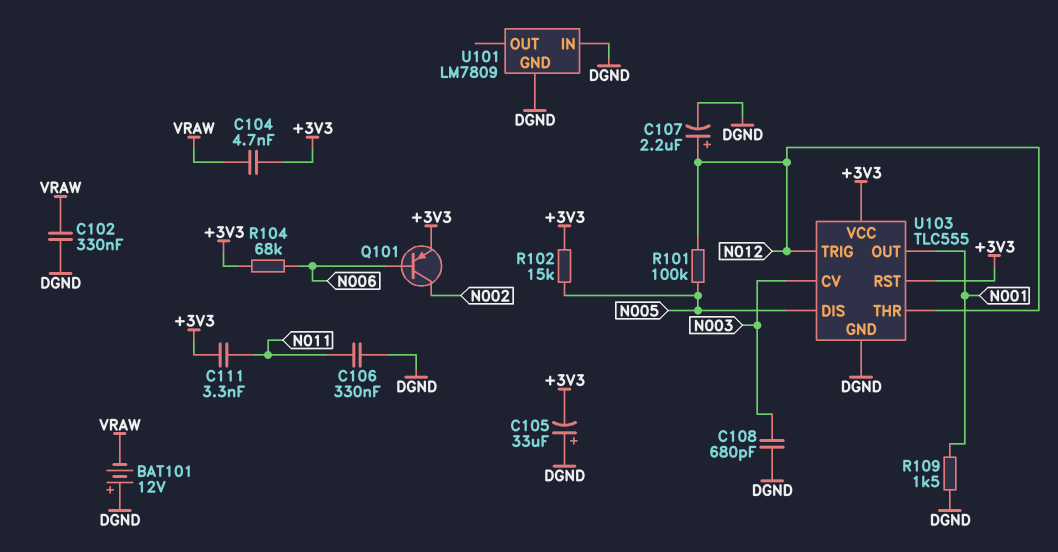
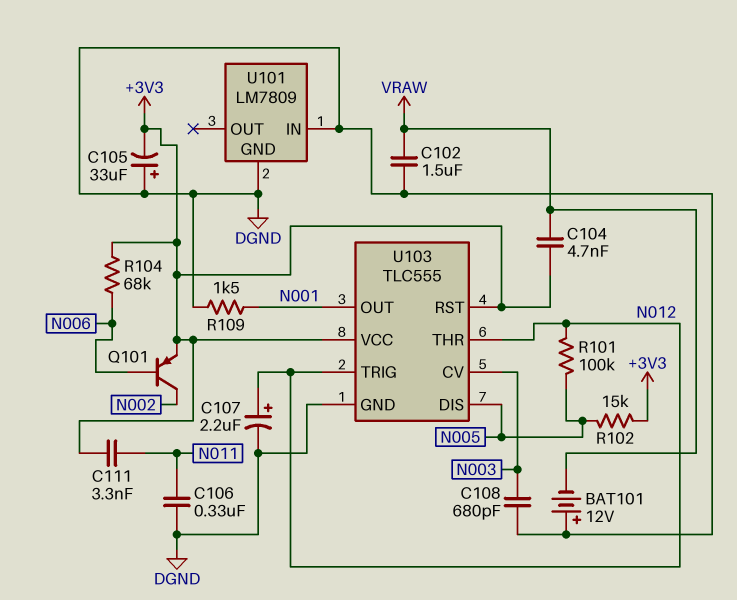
C102: 330nF (DGND, VRAW) -> 1.5uF (DGND, VRAW)

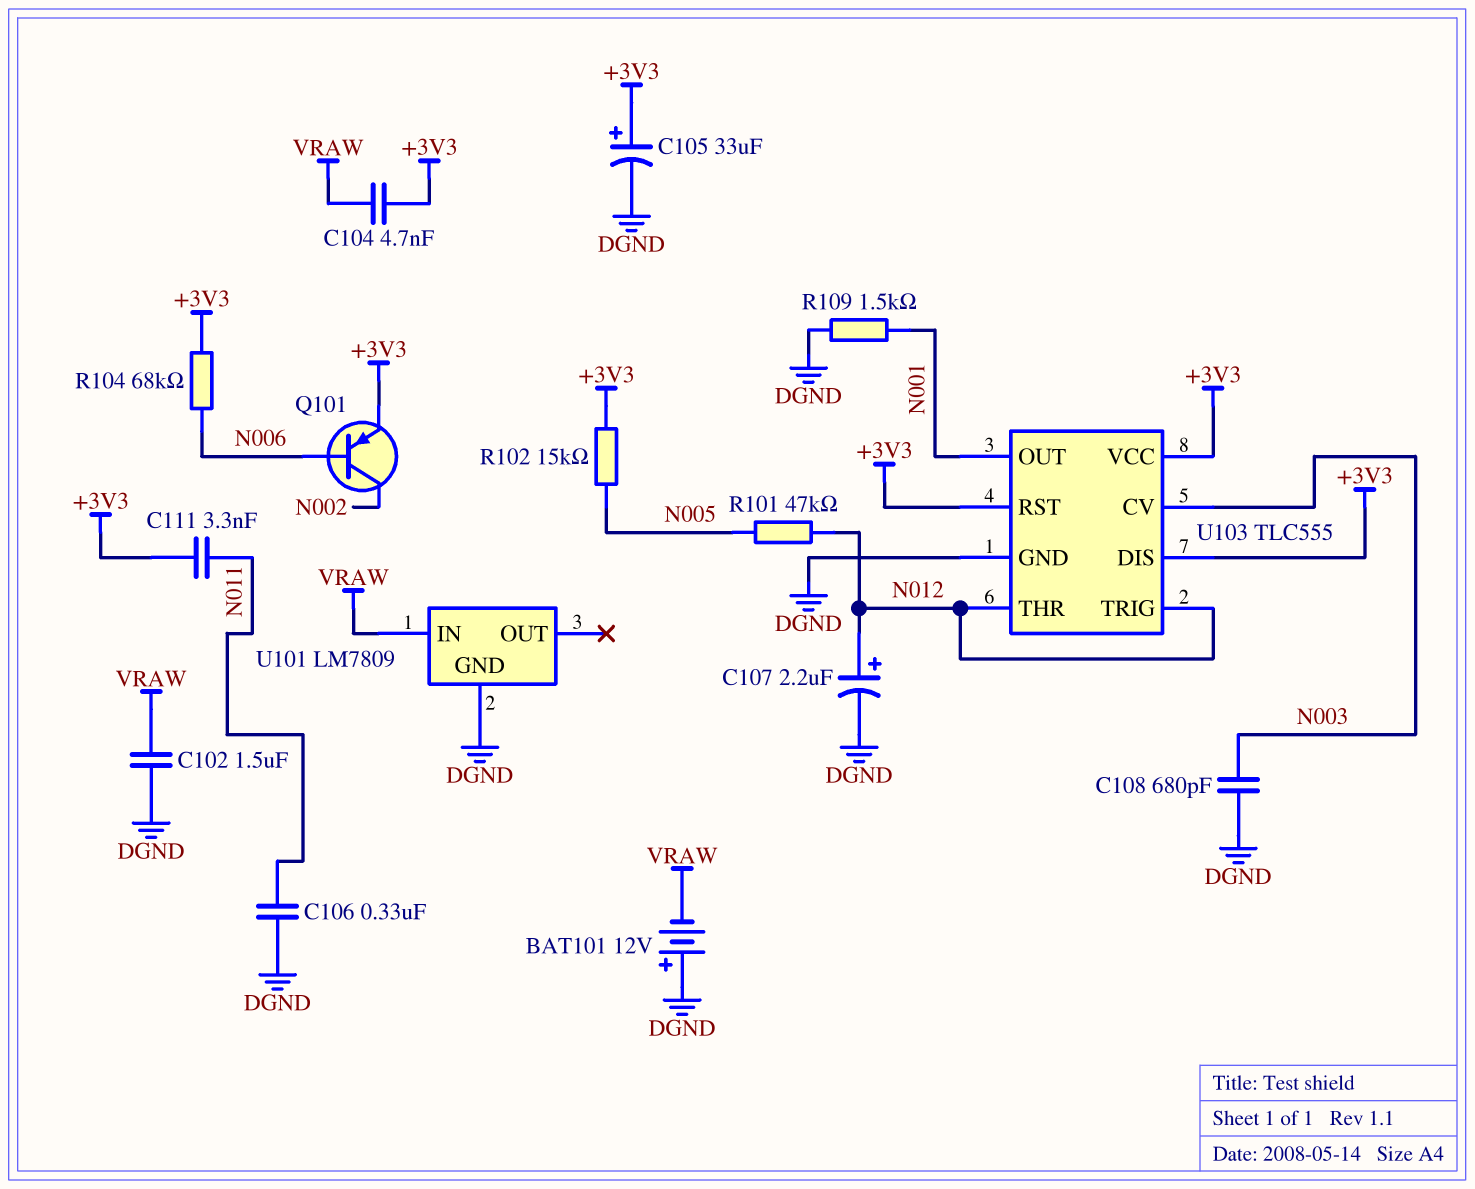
C105: 33uF (plus DGND, minus +3V3) -> 33uF (plus +3V3, minus DGND)
R101: 100k (N005, N012) -> 47k (N005, N012)
U101 pin IN: DGND -> VRAW
U103 pin DIS: N005 -> +3V3

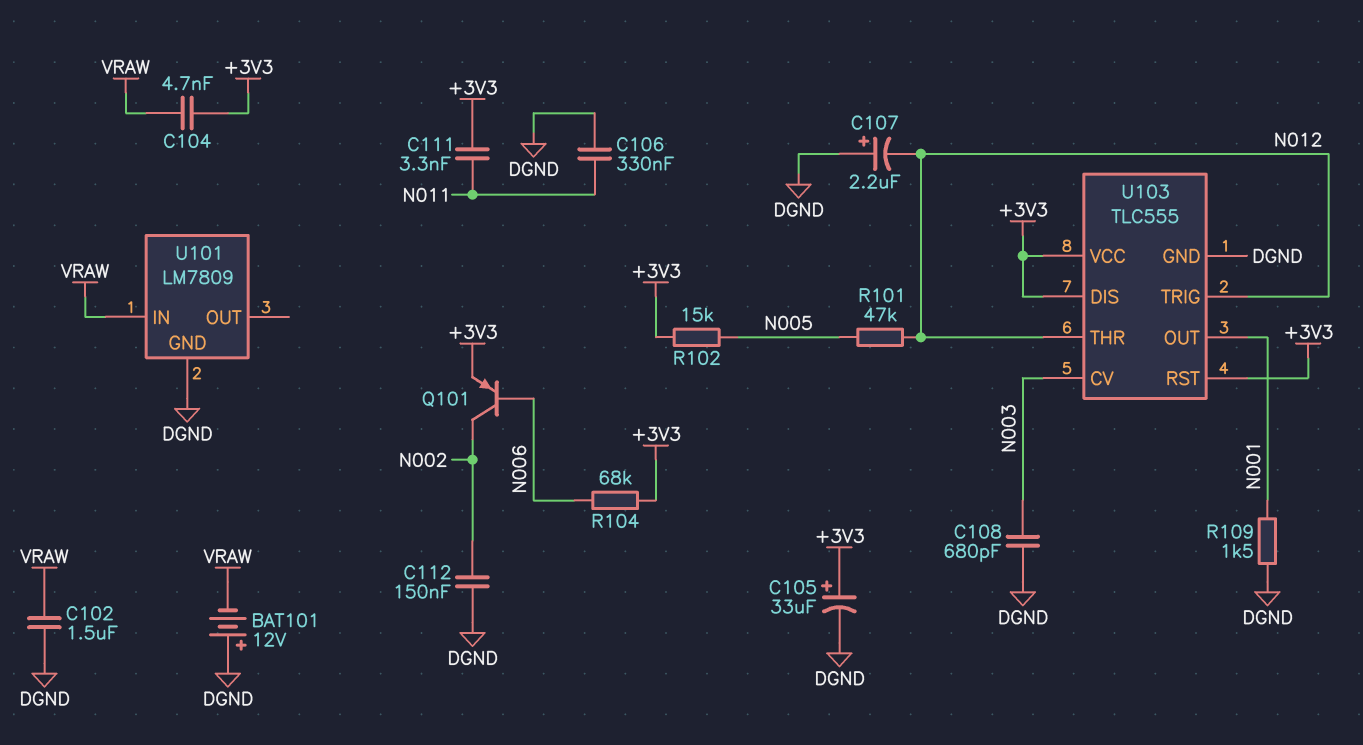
C107: 2.2uF (plus N012, minus DGND) -> 2.2uF (plus DGND, minus N012)
C112: none -> 150nF (DGND, N002)

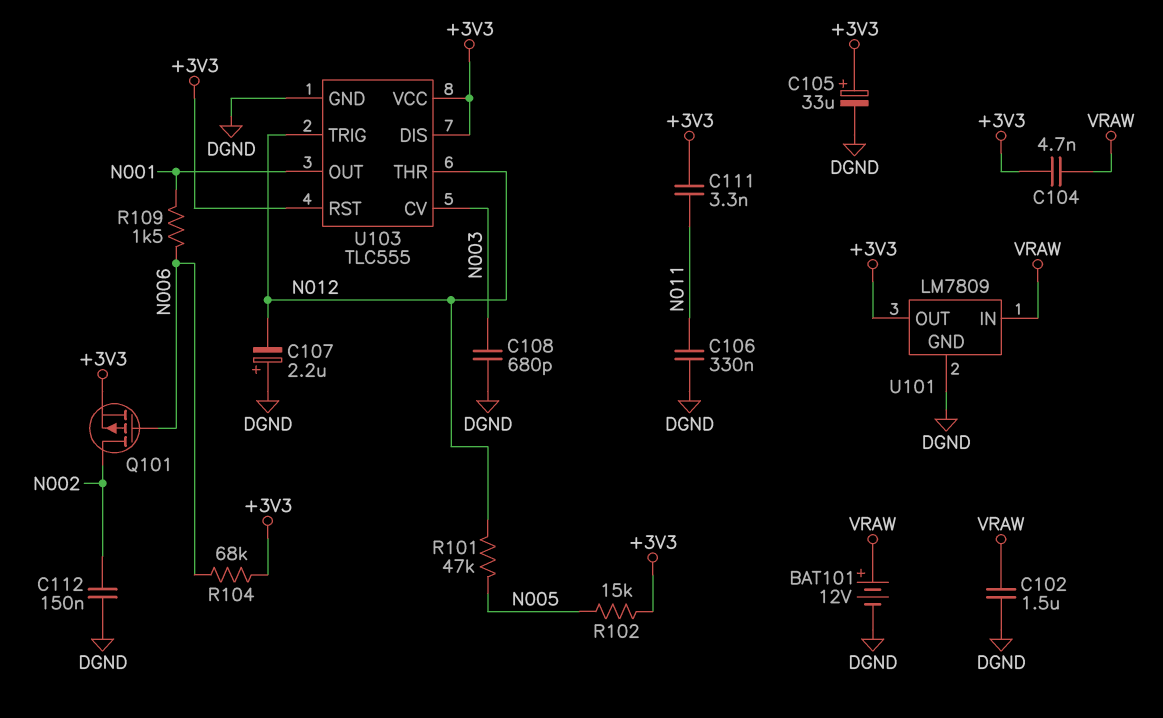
BAT101: 12V (plus DGND, minus VRAW) -> 12V (plus VRAW, minus DGND)
Q101: PNP (B N006, C N002, E +3V3) -> PMOS (G N006, D N002, S +3V3)
R109: 1.5k (DGND, N001) -> 1.5k (N001, N006)
U101 pin OUT: none -> +3V3

